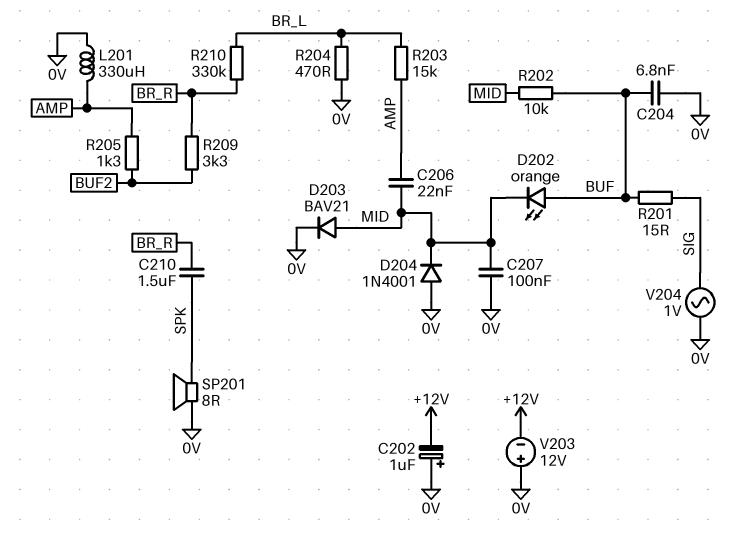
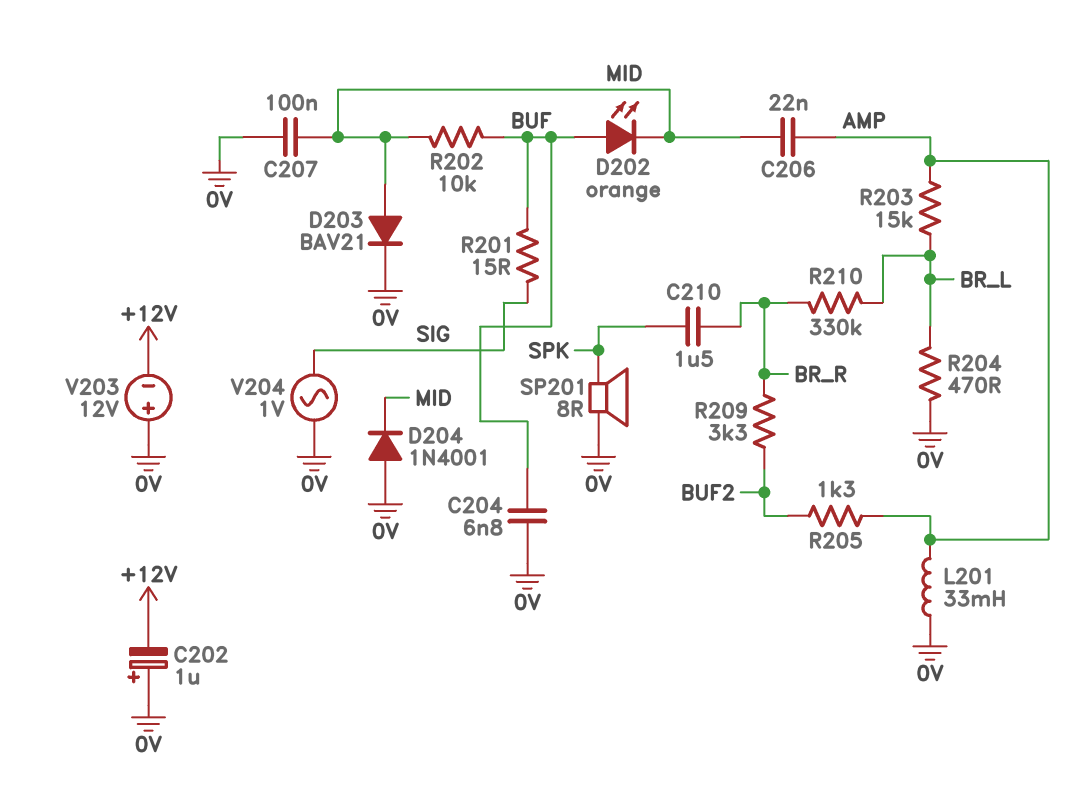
L201: 330uH (0V, AMP) -> 33mH (0V, AMP)

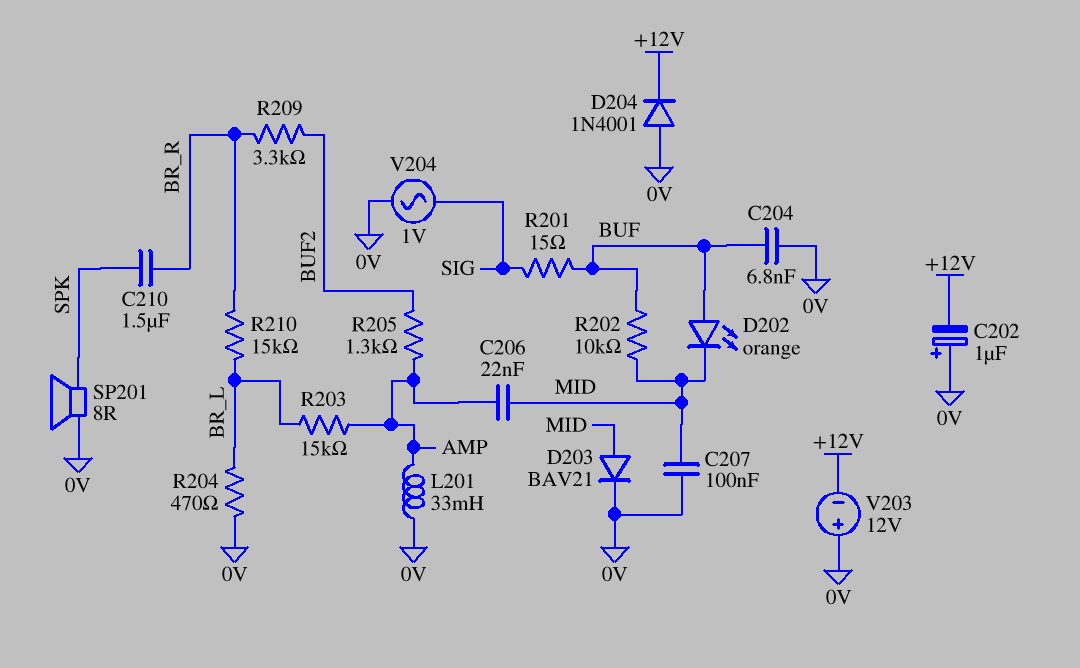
D204: diode 1N4001 (A 0V, K MID) -> diode 1N4001 (A 0V, K +12V)
R210: 330k (BR_L, BR_R) -> 15k (BR_L, BR_R)

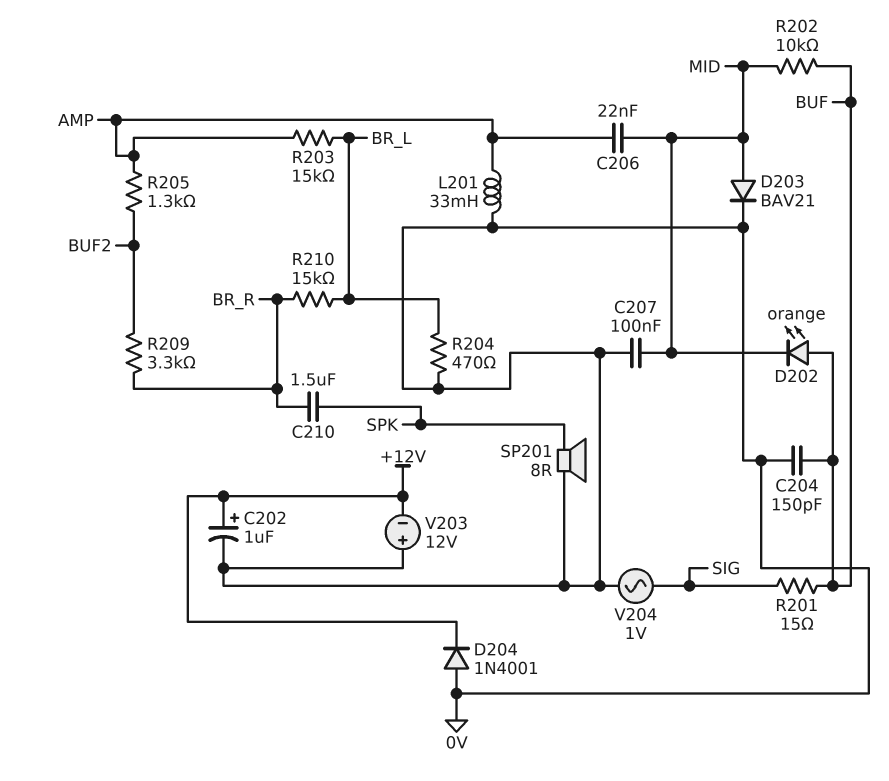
C202: 1uF (plus 0V, minus +12V) -> 1uF (plus +12V, minus 0V)
C204: 6.8nF (0V, BUF) -> 150pF (0V, BUF)

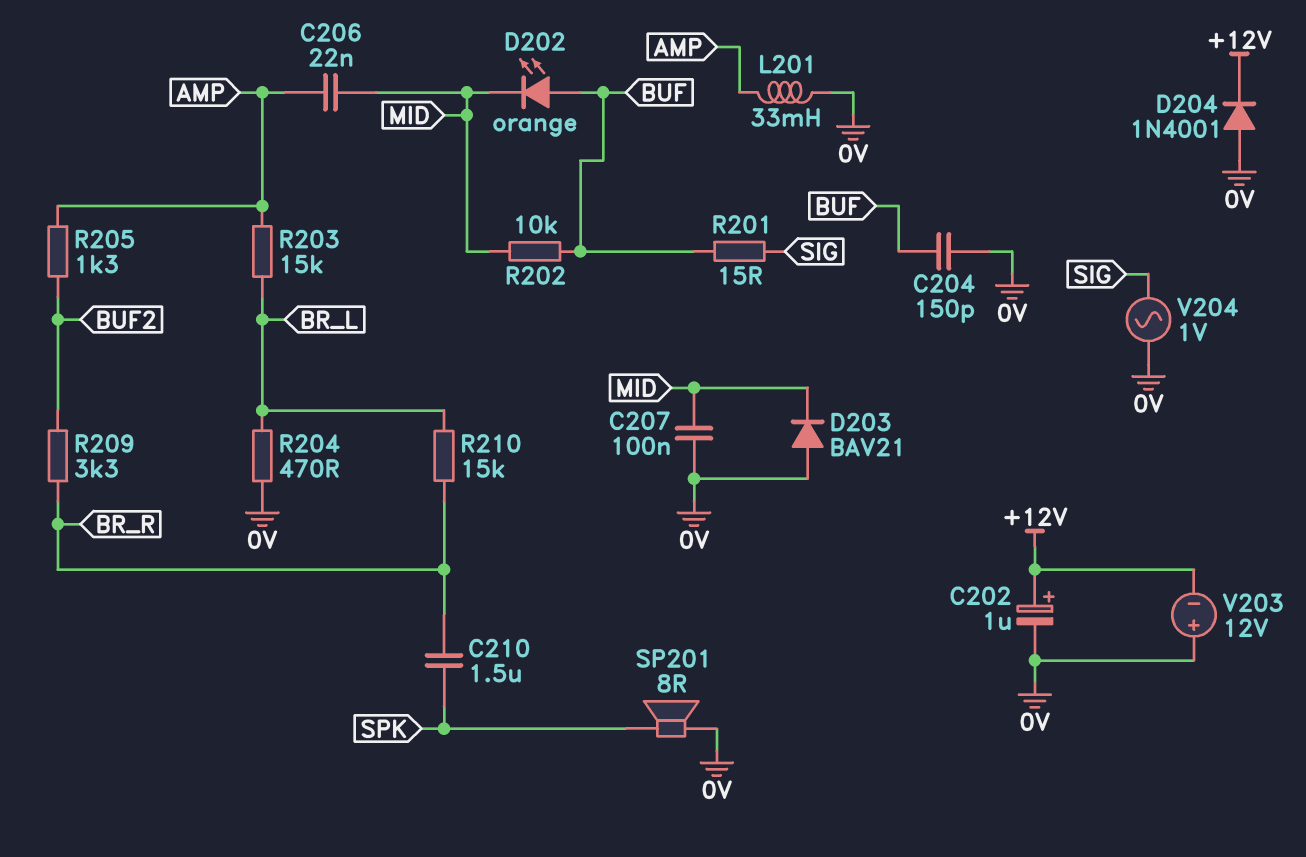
D203: diode BAV21 (A MID, K 0V) -> diode BAV21 (A 0V, K MID)

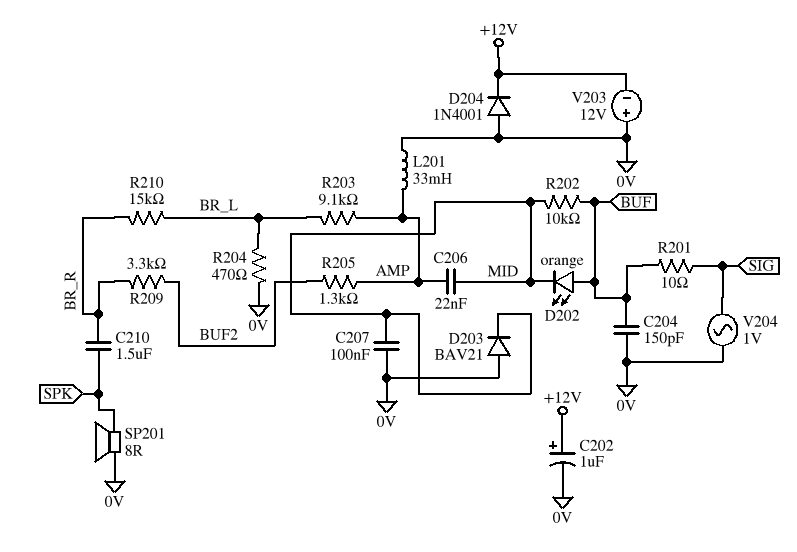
R201: 15 (BUF, SIG) -> 10 (BUF, SIG)
R203: 15k (AMP, BR_L) -> 9.1k (AMP, BR_L)

